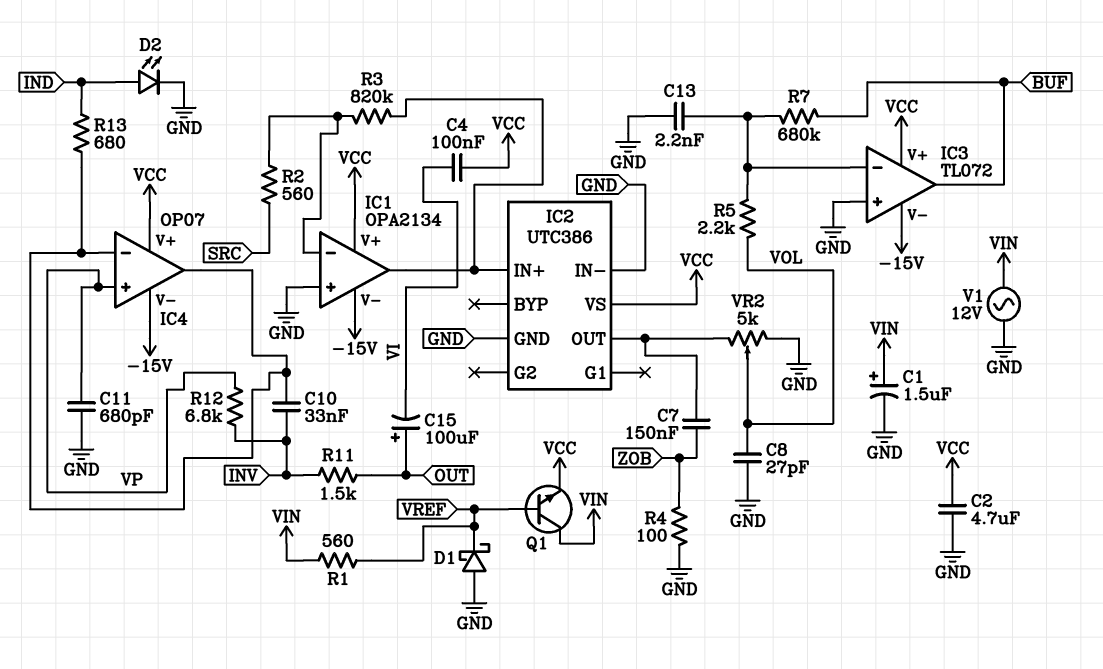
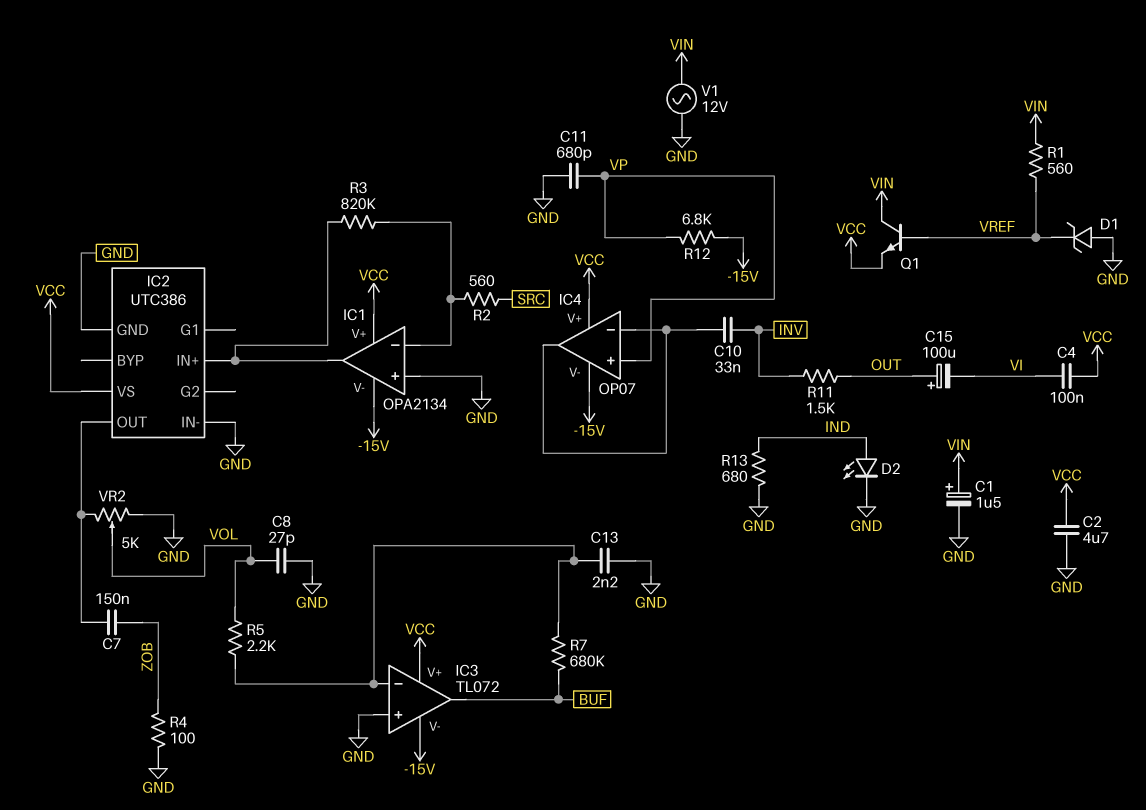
D1: schottky (A GND, K VREF) -> zener (A GND, K VREF)
R12: 6.8k (INV, VP) -> 6.8k (-15V, VP)
R13: 680 (IC4/in-, IND) -> 680 (GND, IND)

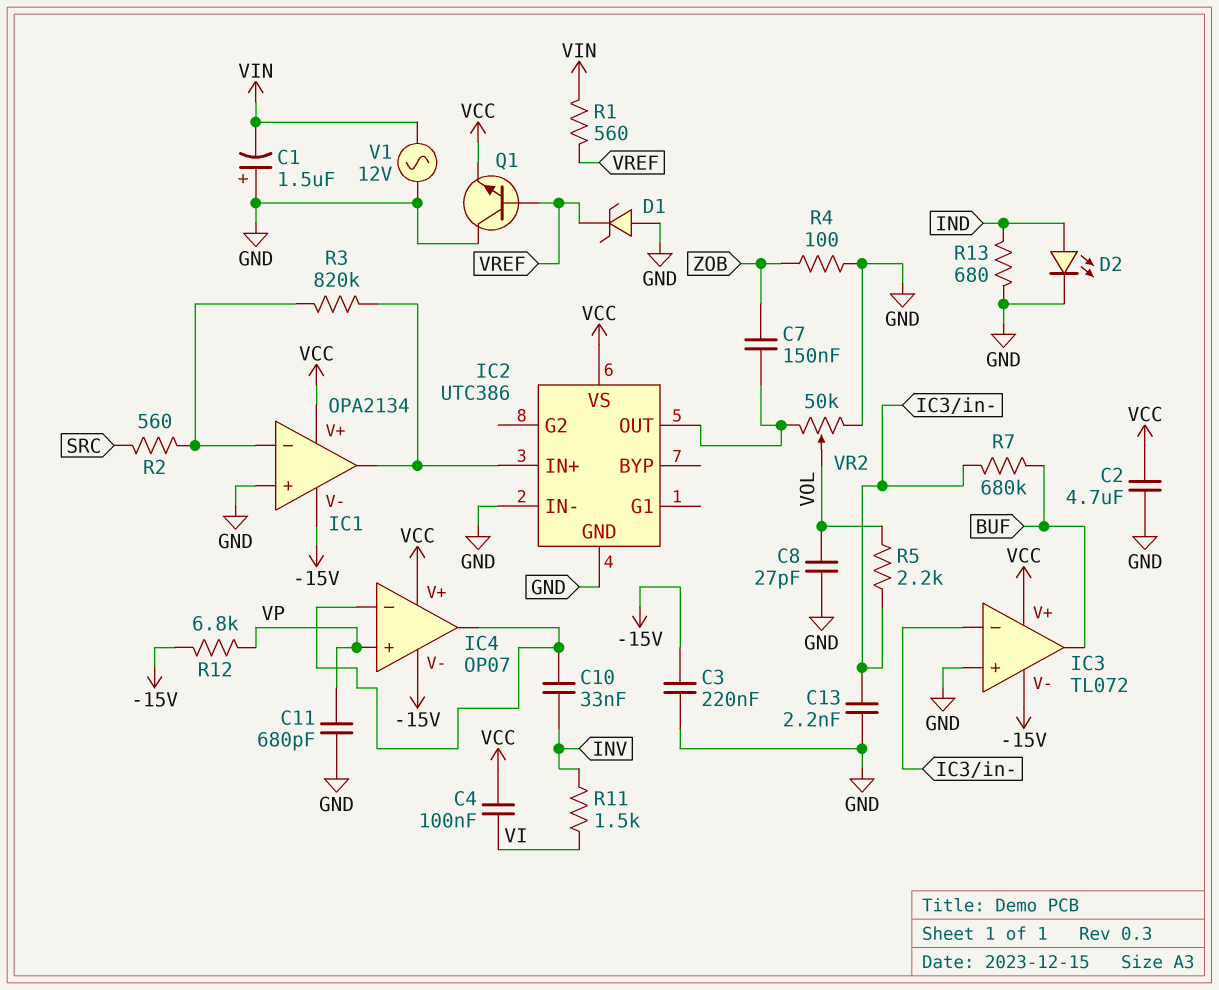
C1: 1.5uF (plus VIN, minus GND) -> 1.5uF (plus GND, minus VIN)
C3: none -> 220nF (-15V, GND)
C15: 100uF (plus OUT, minus VI) -> none
Q1: NPN (B VREF, C VIN, E VCC) -> NPN (B VREF, C GND, E VCC)
R11: 1.5k (INV, OUT) -> 1.5k (INV, VI)
VR2: 5k (GND, IC2/OUT, wiper VOL) -> 50k (GND, IC2/OUT, wiper VOL)

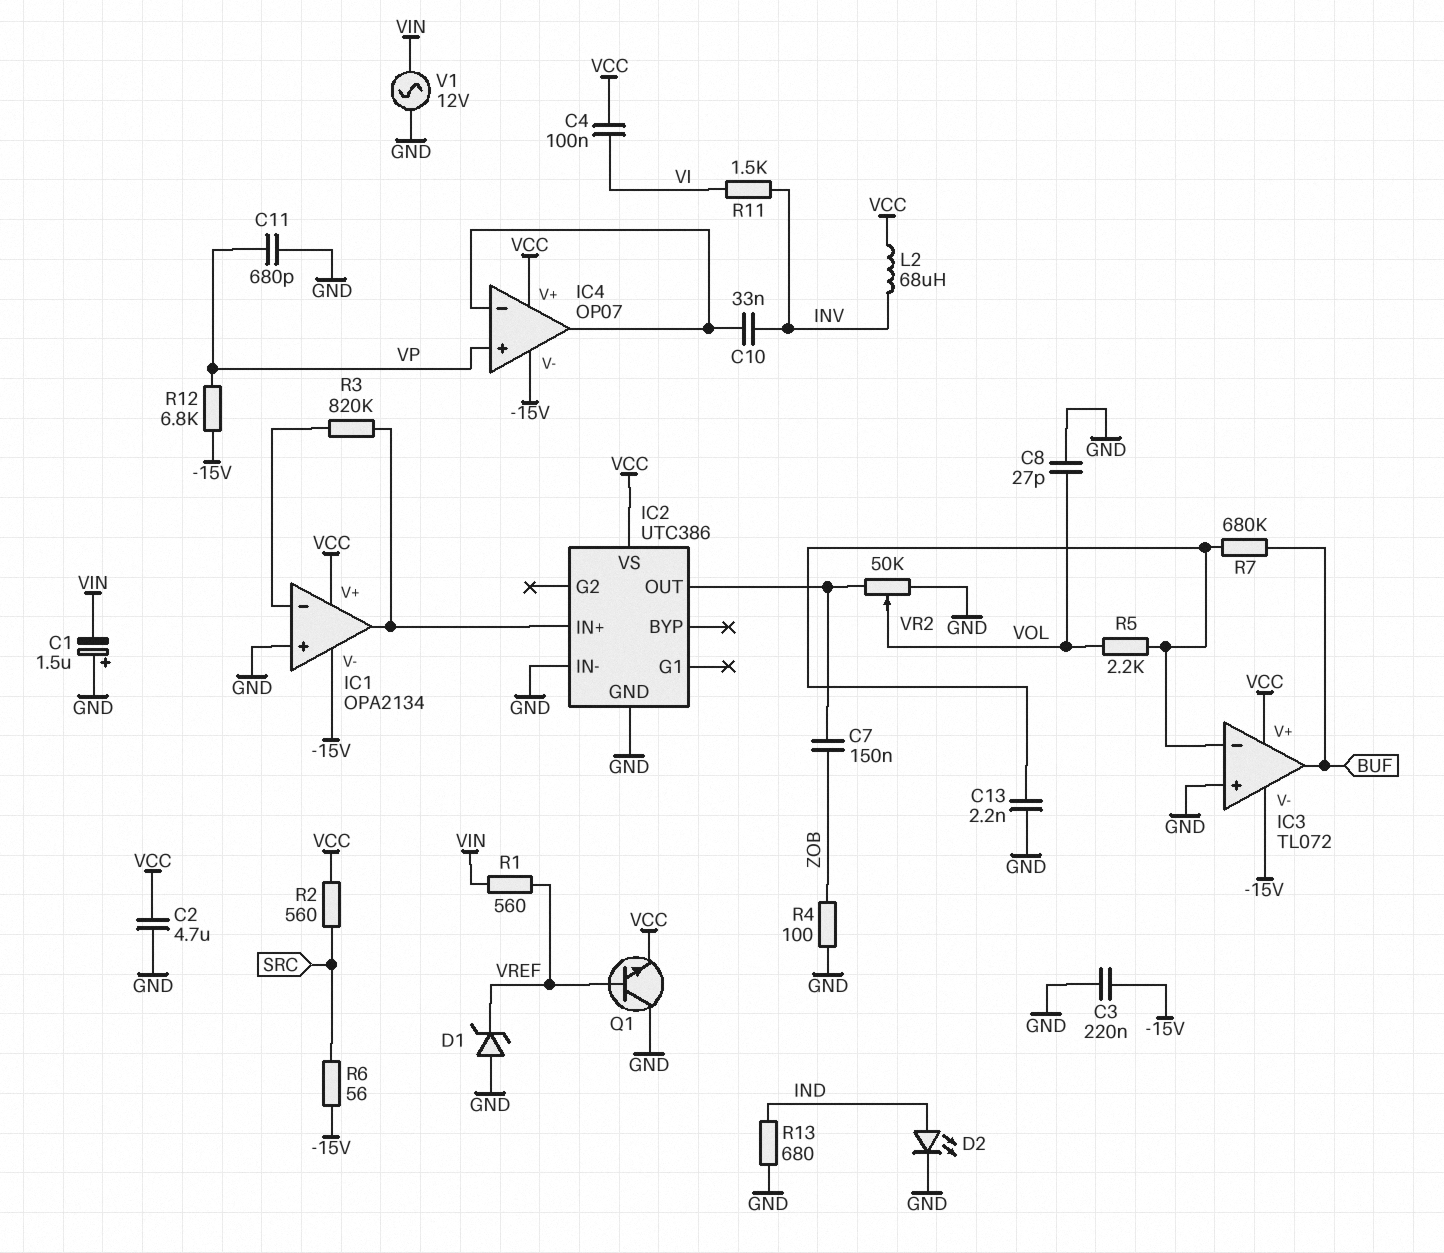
L2: none -> 68uH (INV, VCC)
R2: 560 (IC1/in-, SRC) -> 560 (SRC, VCC)
R6: none -> 56 (-15V, SRC)

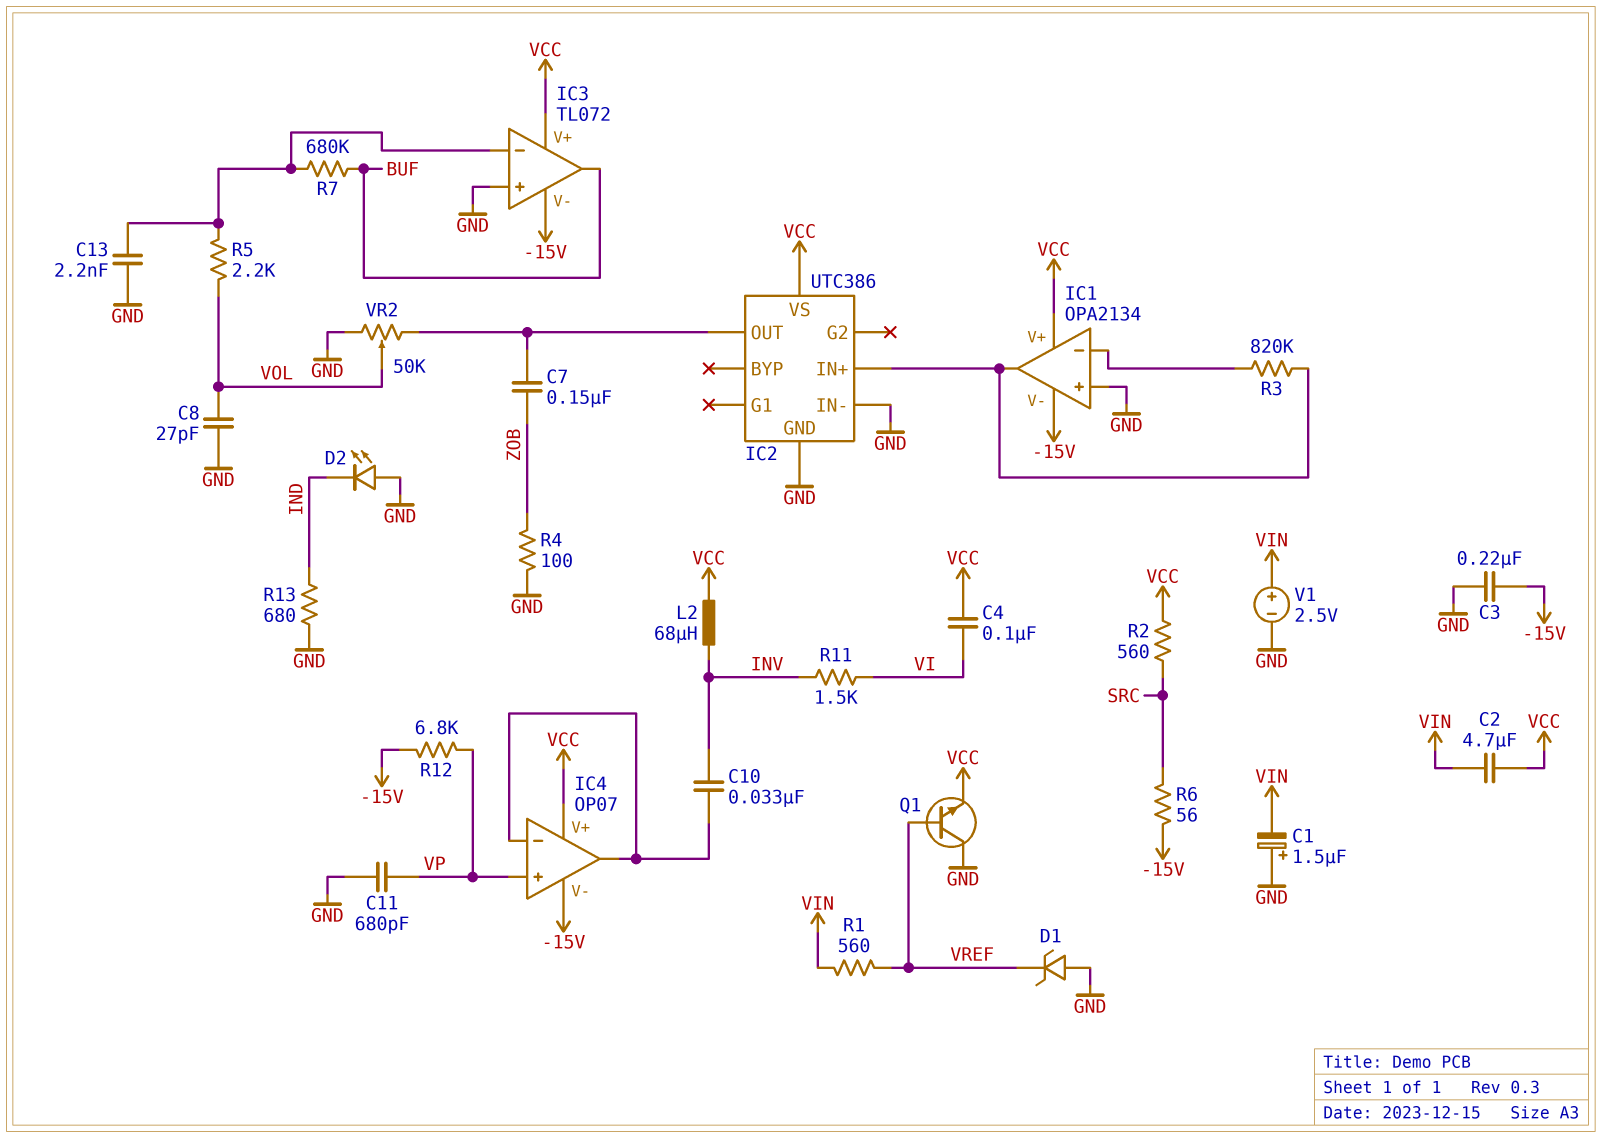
C2: 4.7uF (GND, VCC) -> 4.7uF (VCC, VIN)
D2: LED (A IND, K GND) -> LED (A GND, K IND)
V1: AC 12V (GND, VIN) -> 2.5V (plus VIN, minus GND)

